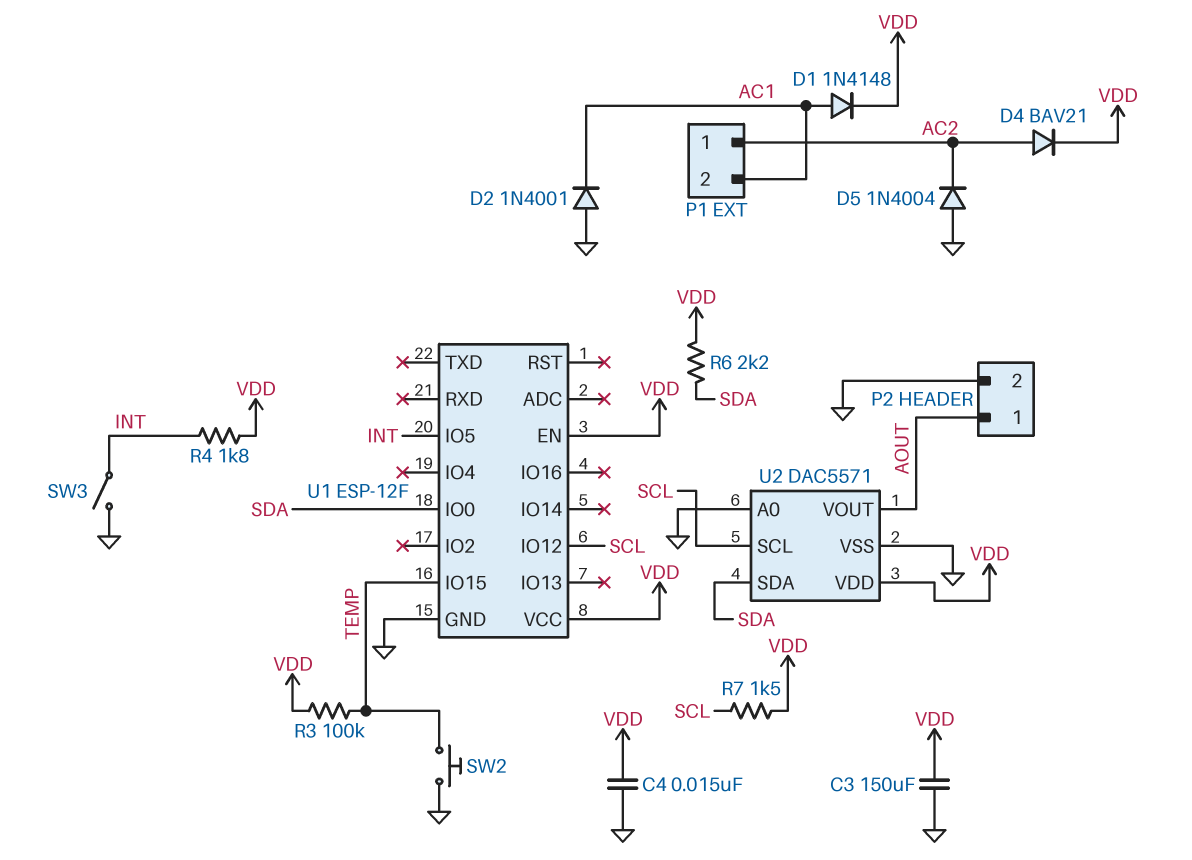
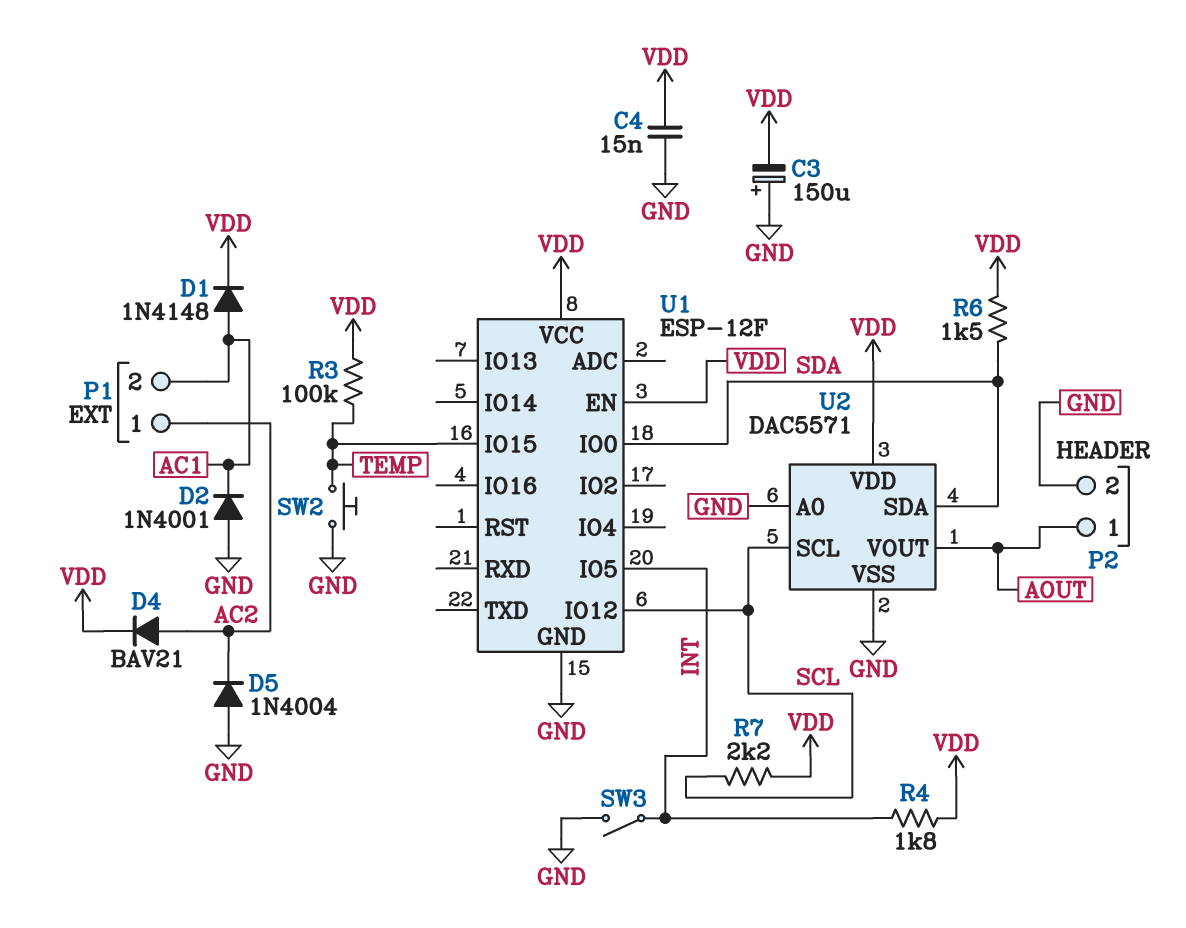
C3: 150uF (GND, VDD) -> 150uF (plus GND, minus VDD)
R6: 2.2k (SDA, VDD) -> 1.5k (SDA, VDD)
R7: 1.5k (SCL, VDD) -> 2.2k (SCL, VDD)

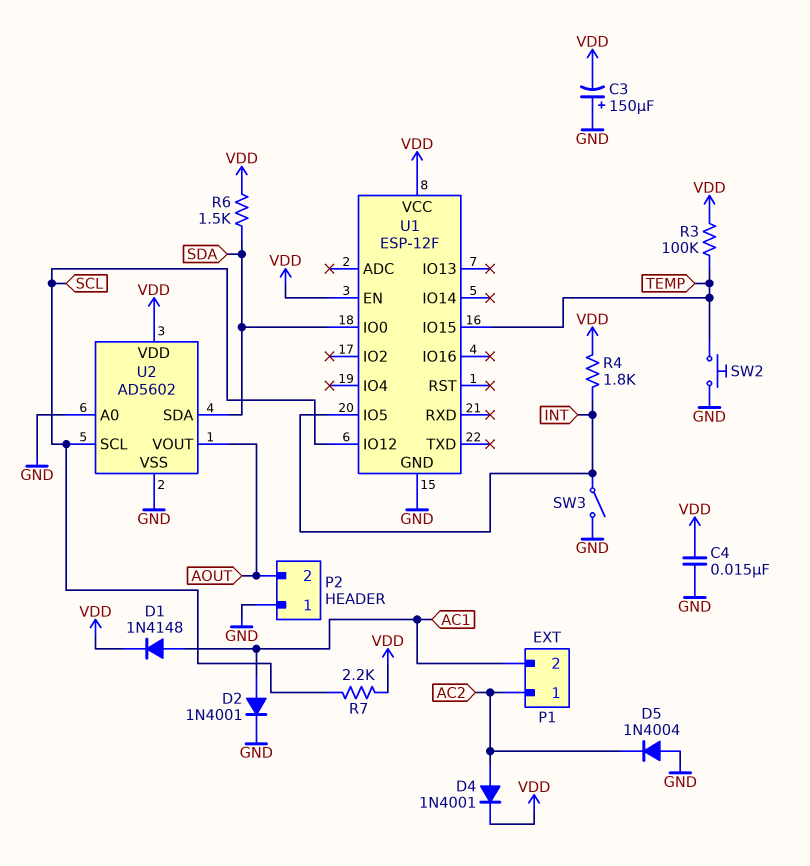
D2: diode 1N4001 (A GND, K AC1) -> diode 1N4001 (A AC1, K GND)
D4: diode BAV21 (A AC2, K VDD) -> diode 1N4001 (A AC2, K VDD)
P2 pin 1: AOUT -> GND
P2 pin 2: GND -> AOUT
U2: DAC5571 -> AD5602

